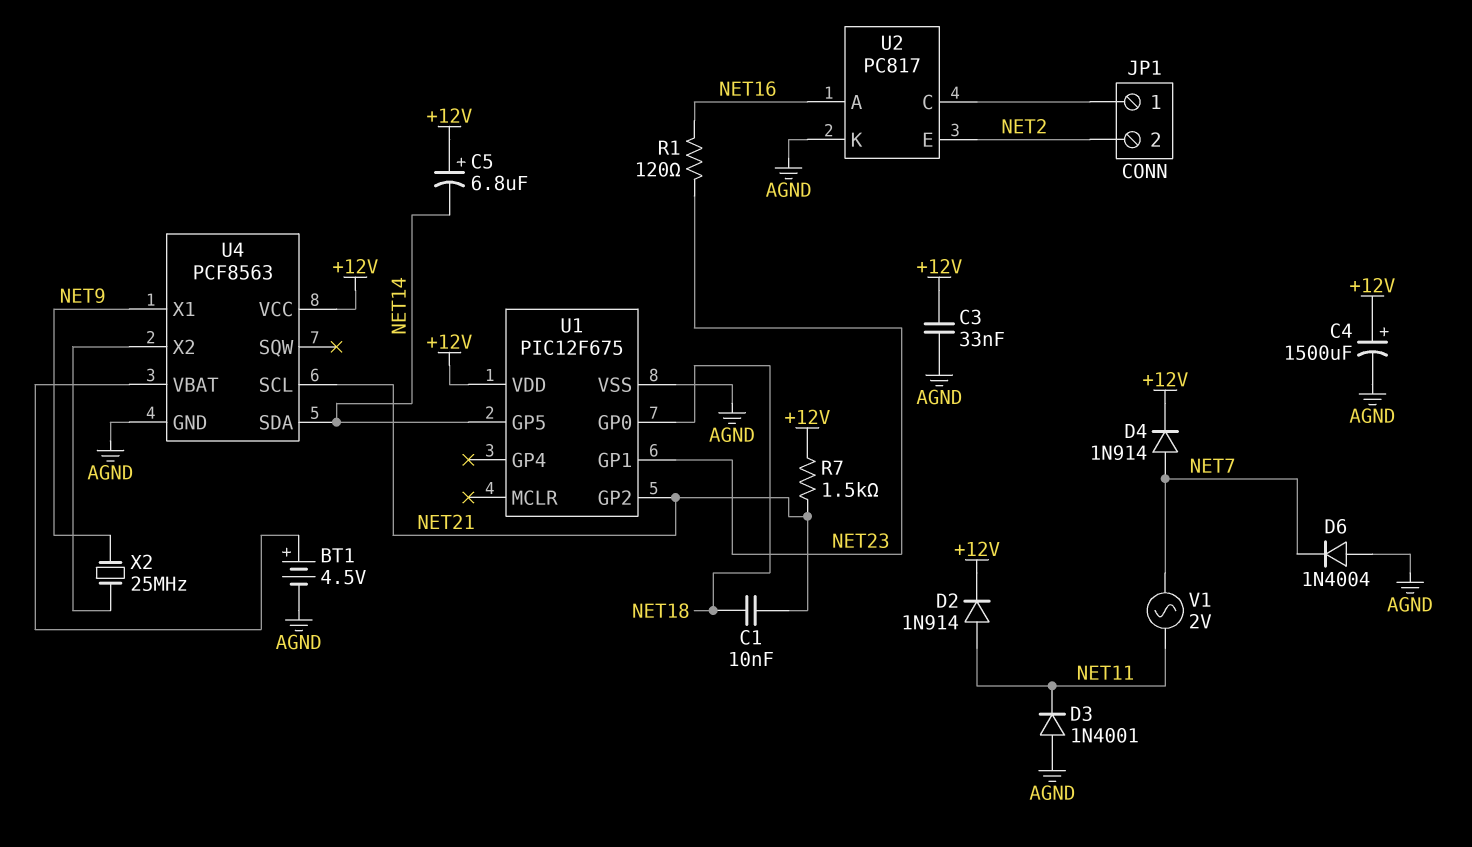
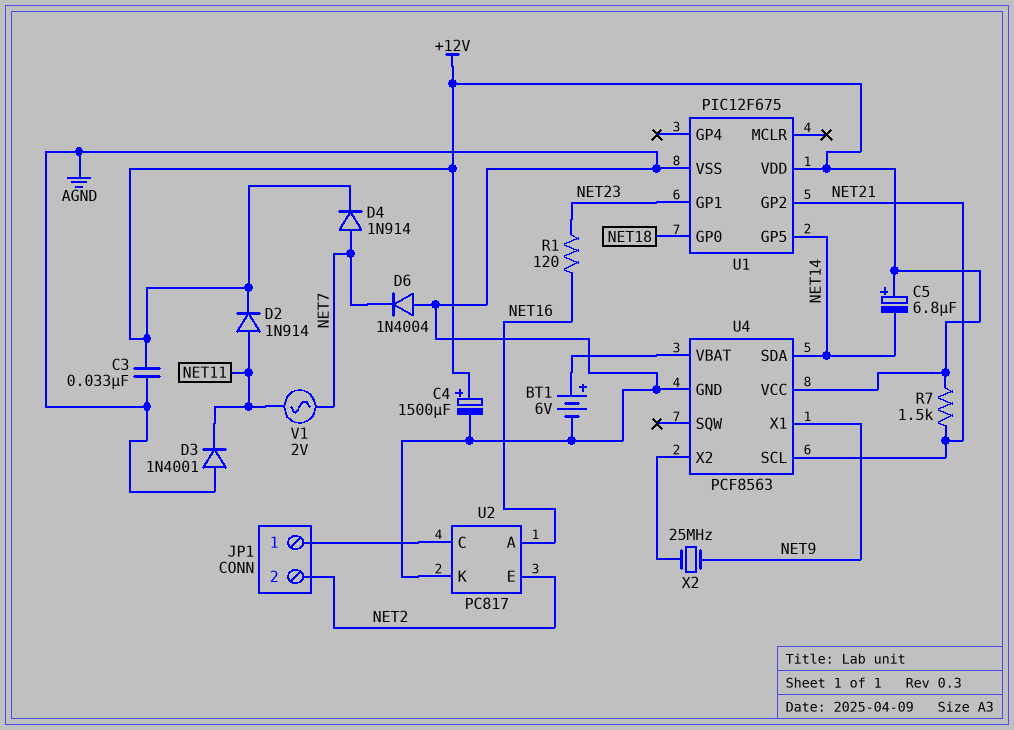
BT1: 4.5V (plus U4/VBAT, minus AGND) -> 6V (plus U4/VBAT, minus AGND)
C1: 10nF (NET18, NET21) -> none

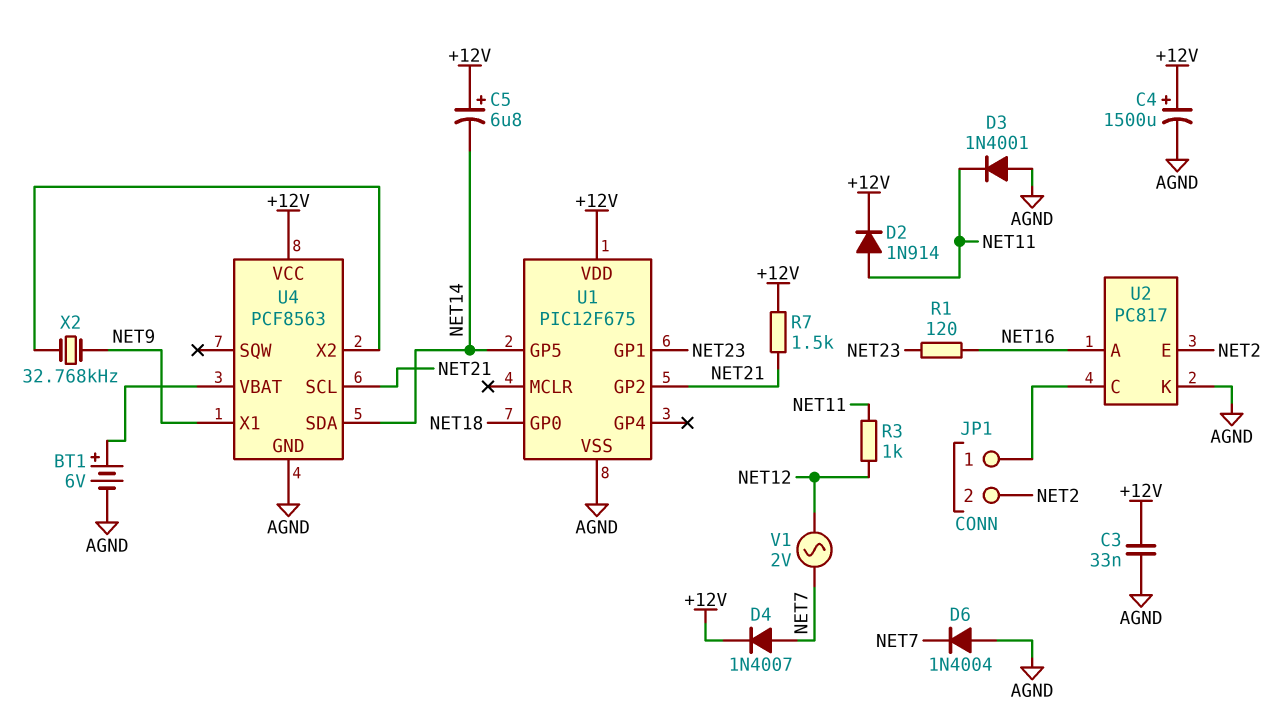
D4: diode 1N914 (A NET7, K +12V) -> diode 1N4007 (A NET7, K +12V)
R3: none -> 1k (NET11, NET12)
V1: AC 2V (NET7, NET11) -> AC 2V (NET7, NET12)
X2: 25MHz (NET9, U4/X2) -> 32.768kHz (NET9, U4/X2)

